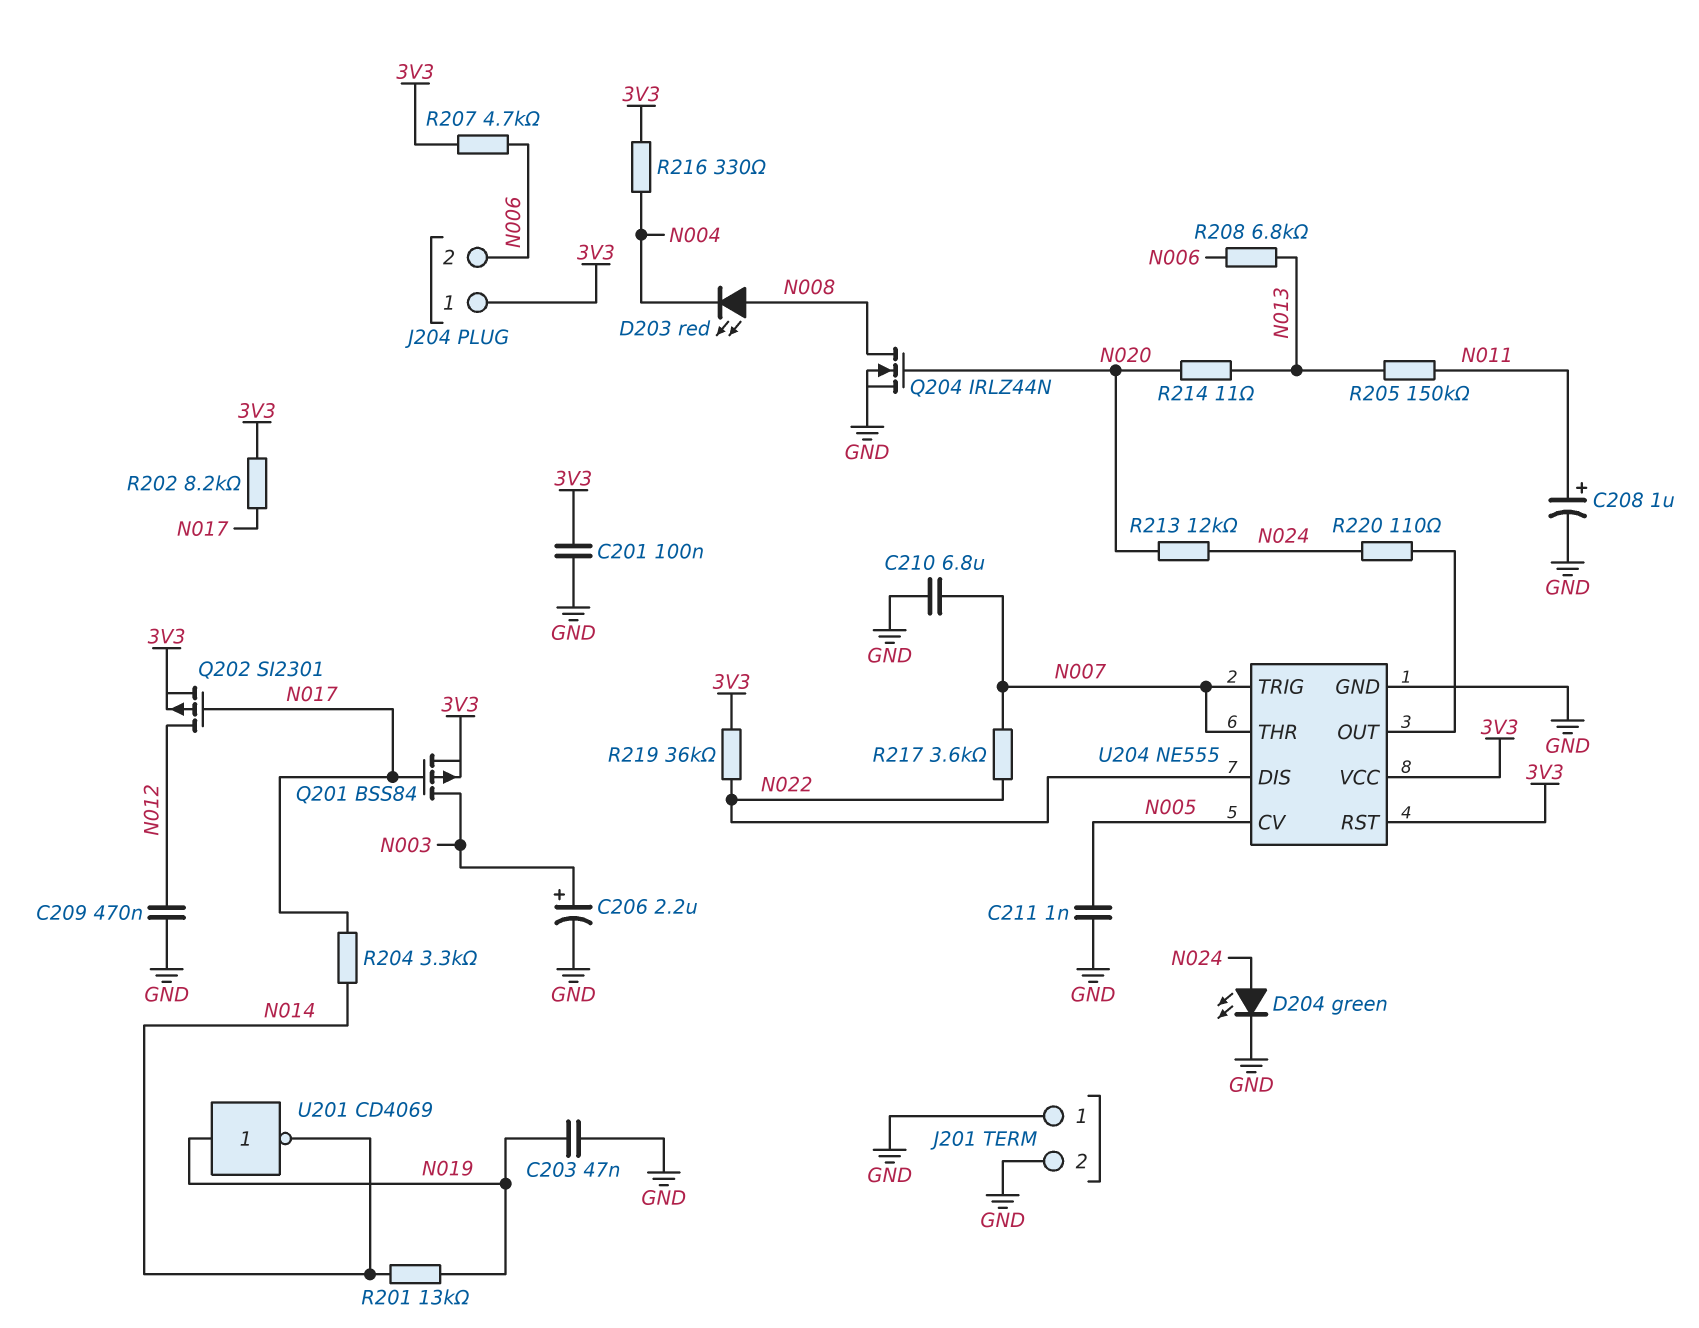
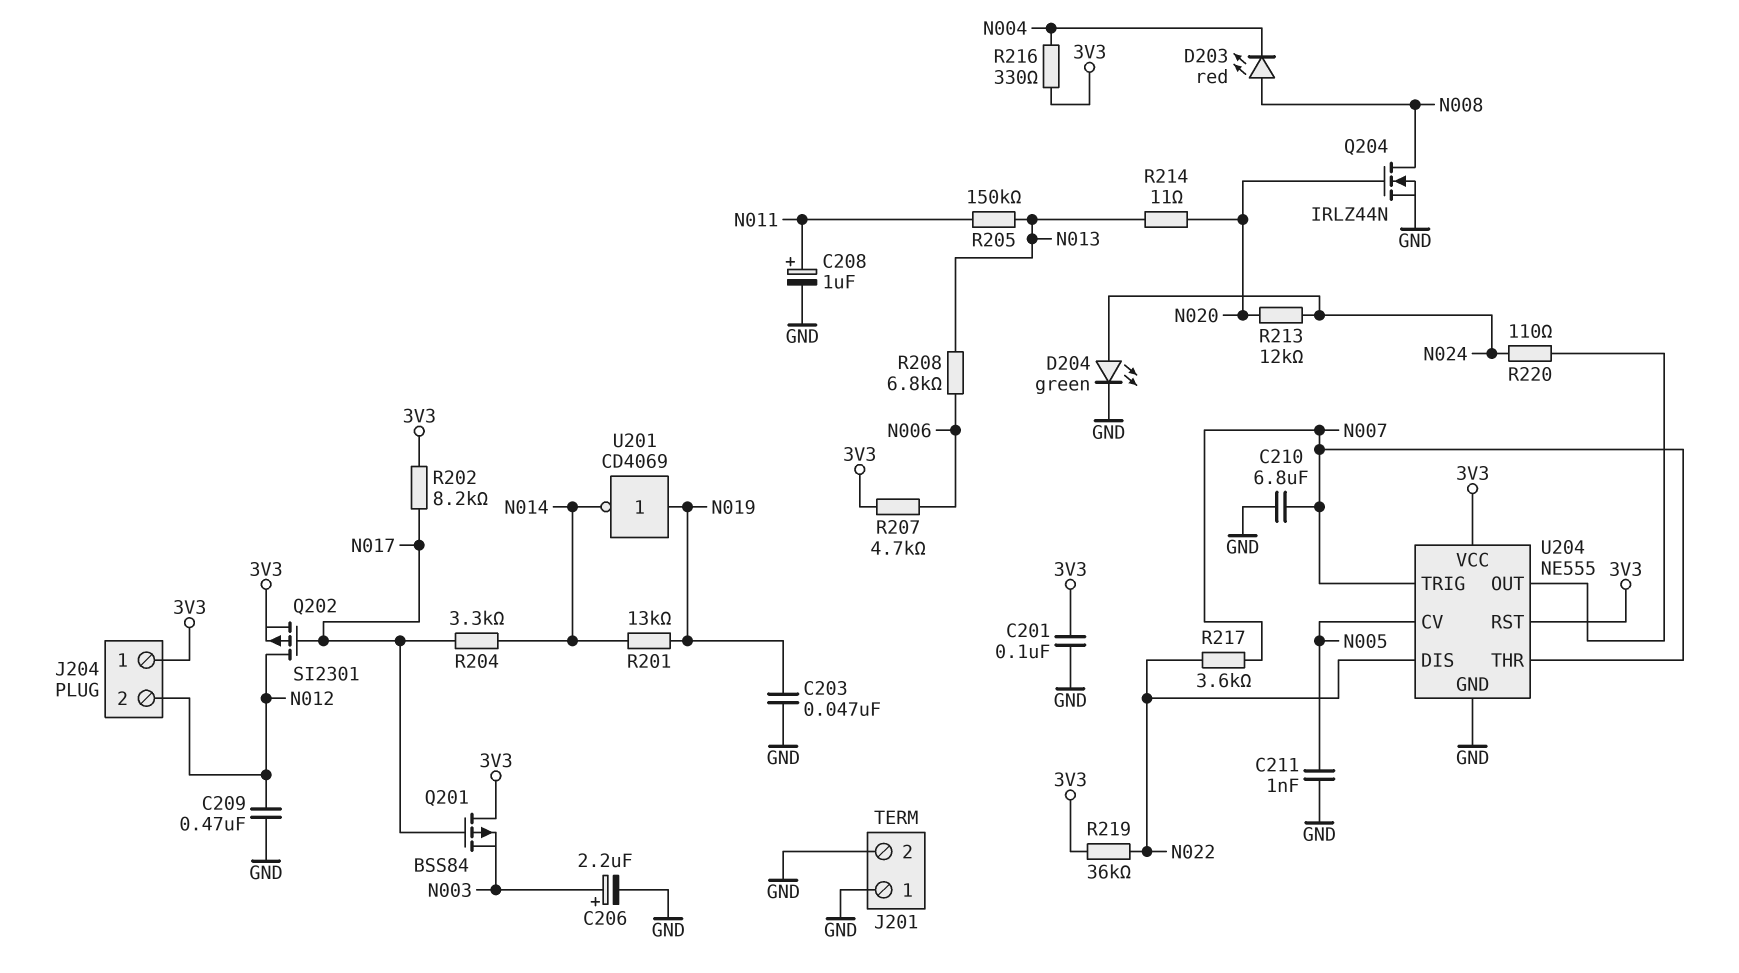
J204 pin 2: N006 -> N012
Q201: PMOS BSS84 (G N017, D N003, S 3V3) -> PMOS BSS84 (G N017, D 3V3, S N003)

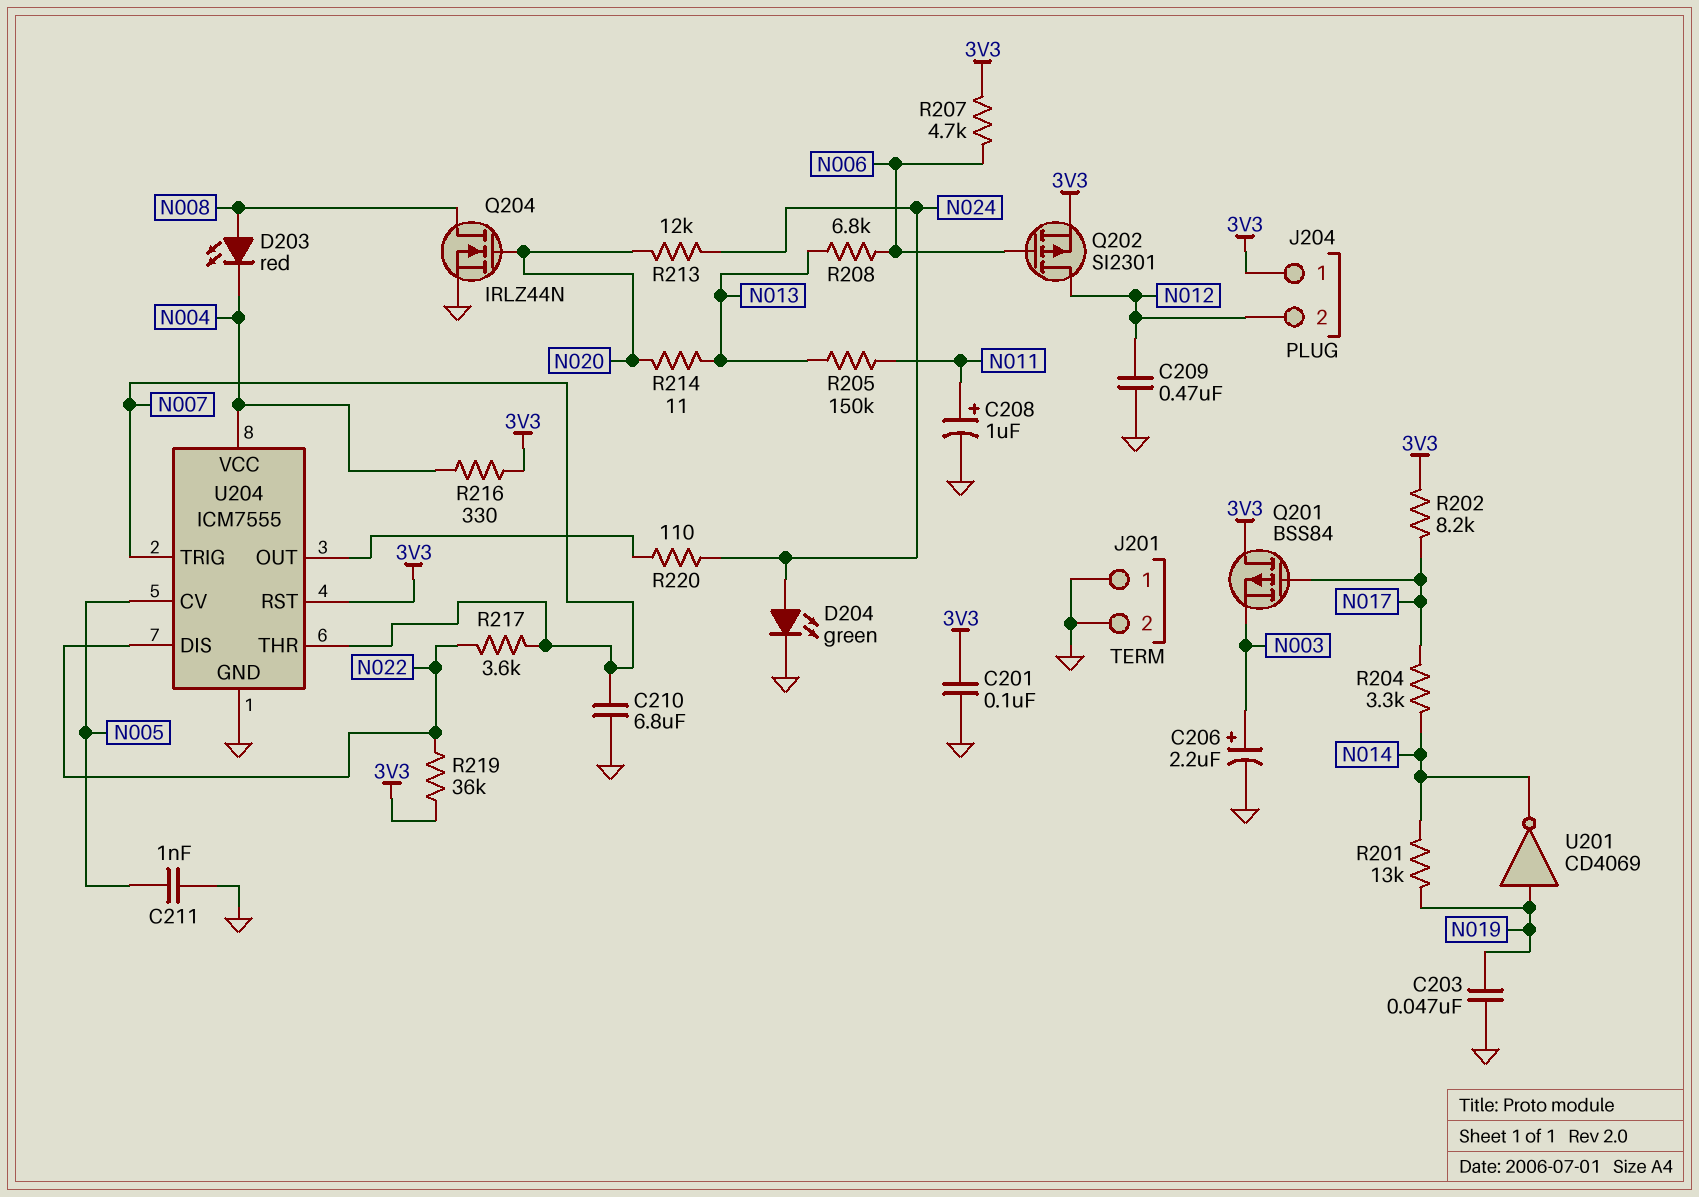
Q202: PMOS SI2301 (G N017, D N012, S 3V3) -> PMOS SI2301 (G N006, D N012, S 3V3)
U204: NE555 -> ICM7555
U204 pin VCC: 3V3 -> N004

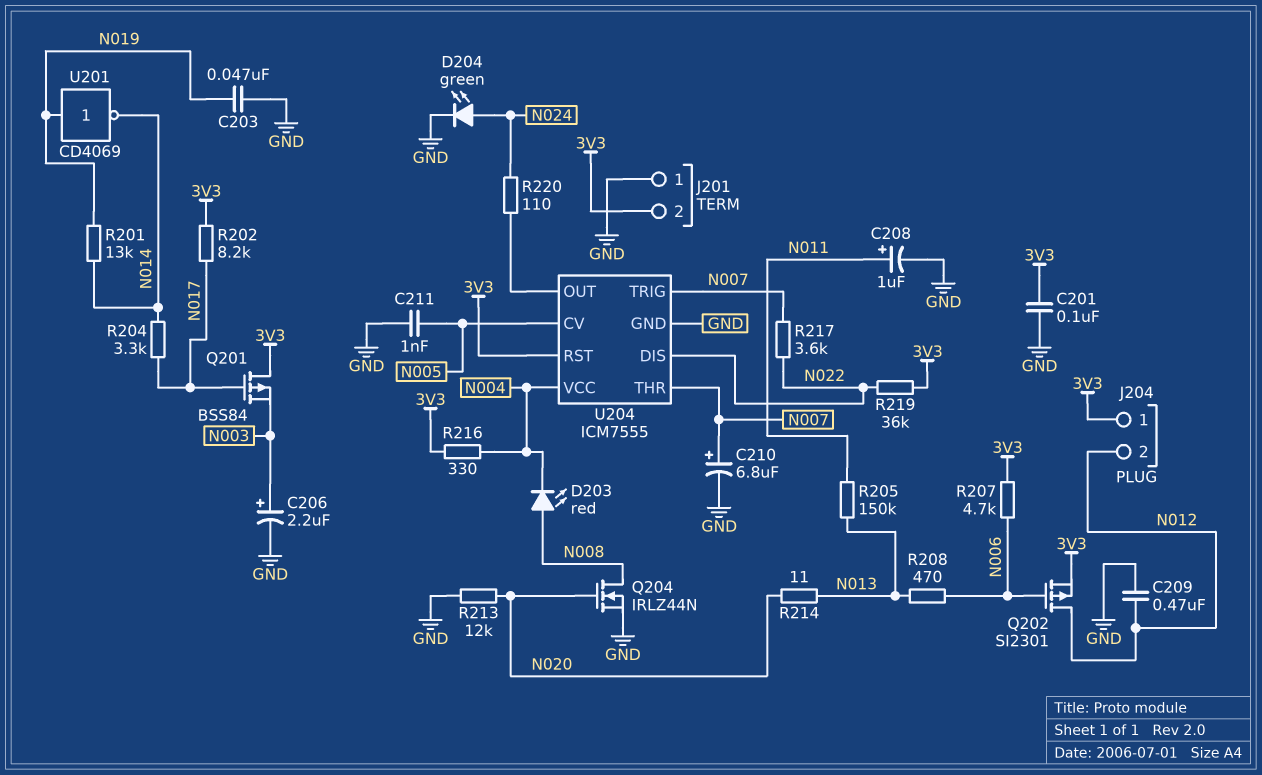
C210: 6.8uF (GND, N007) -> 6.8uF (plus N007, minus GND)
J201 pin 2: GND -> 3V3
R208: 6.8k (N006, N013) -> 470 (N006, N013)
R213: 12k (N020, N024) -> 12k (GND, N020)

